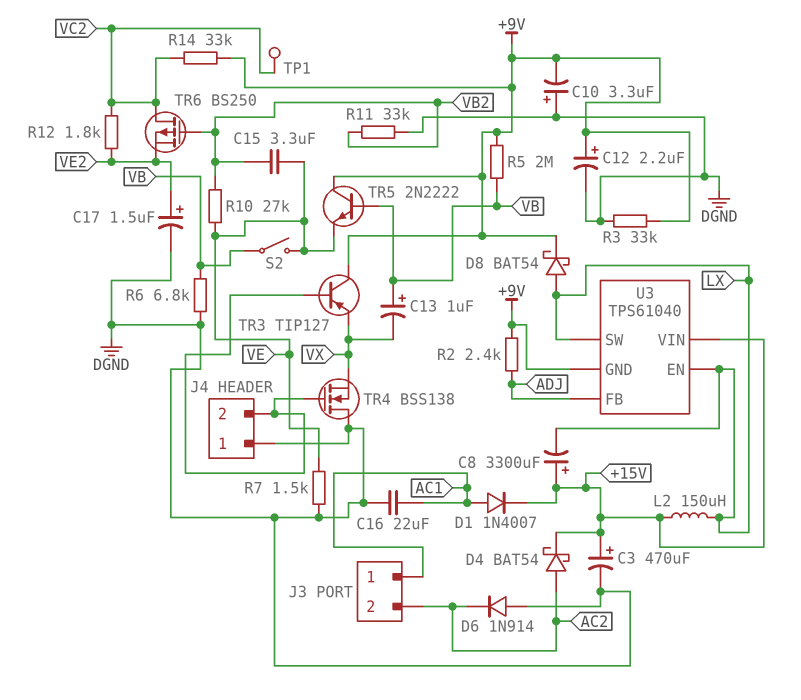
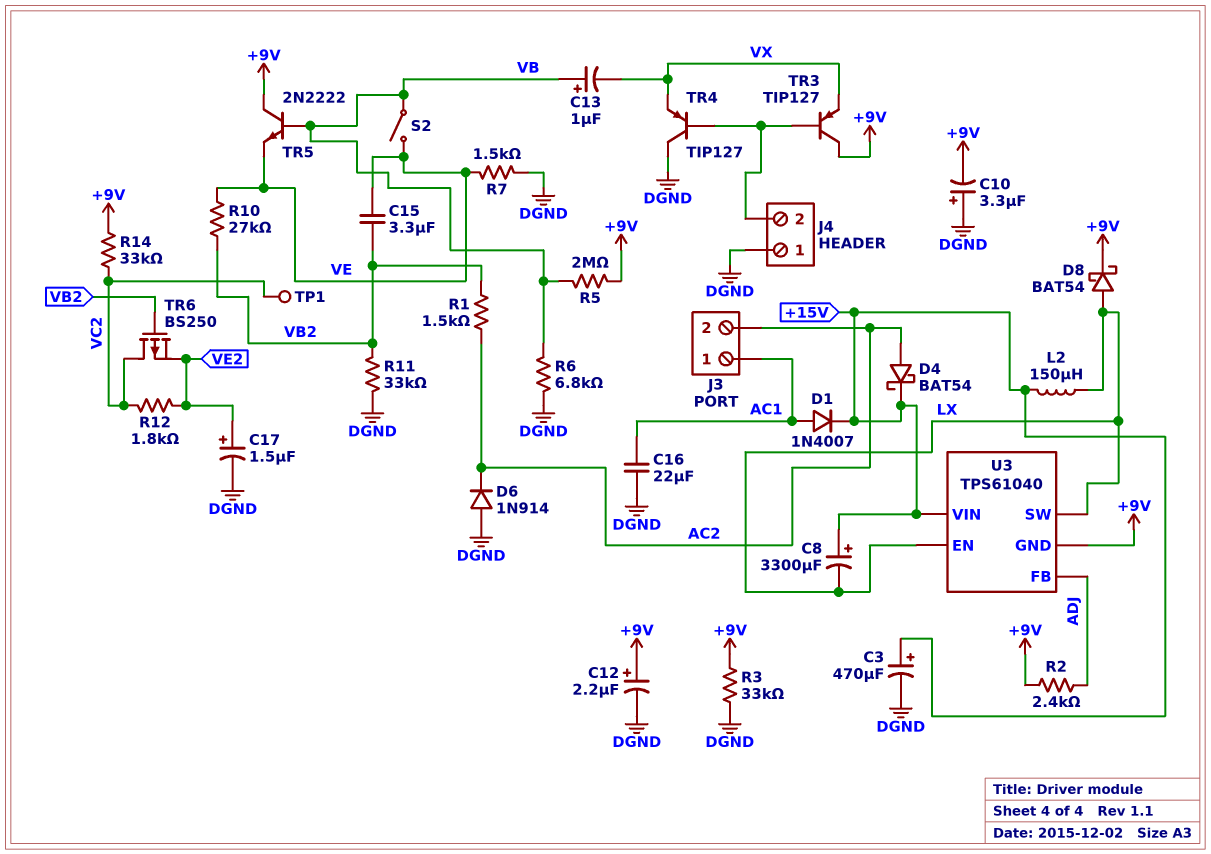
R1: none -> 1.5k (AC2, VB2)
TR4: NMOS BSS138 (G J4/2, D DGND, S VX) -> PNP TIP127 (B J4/2, C DGND, E VX)

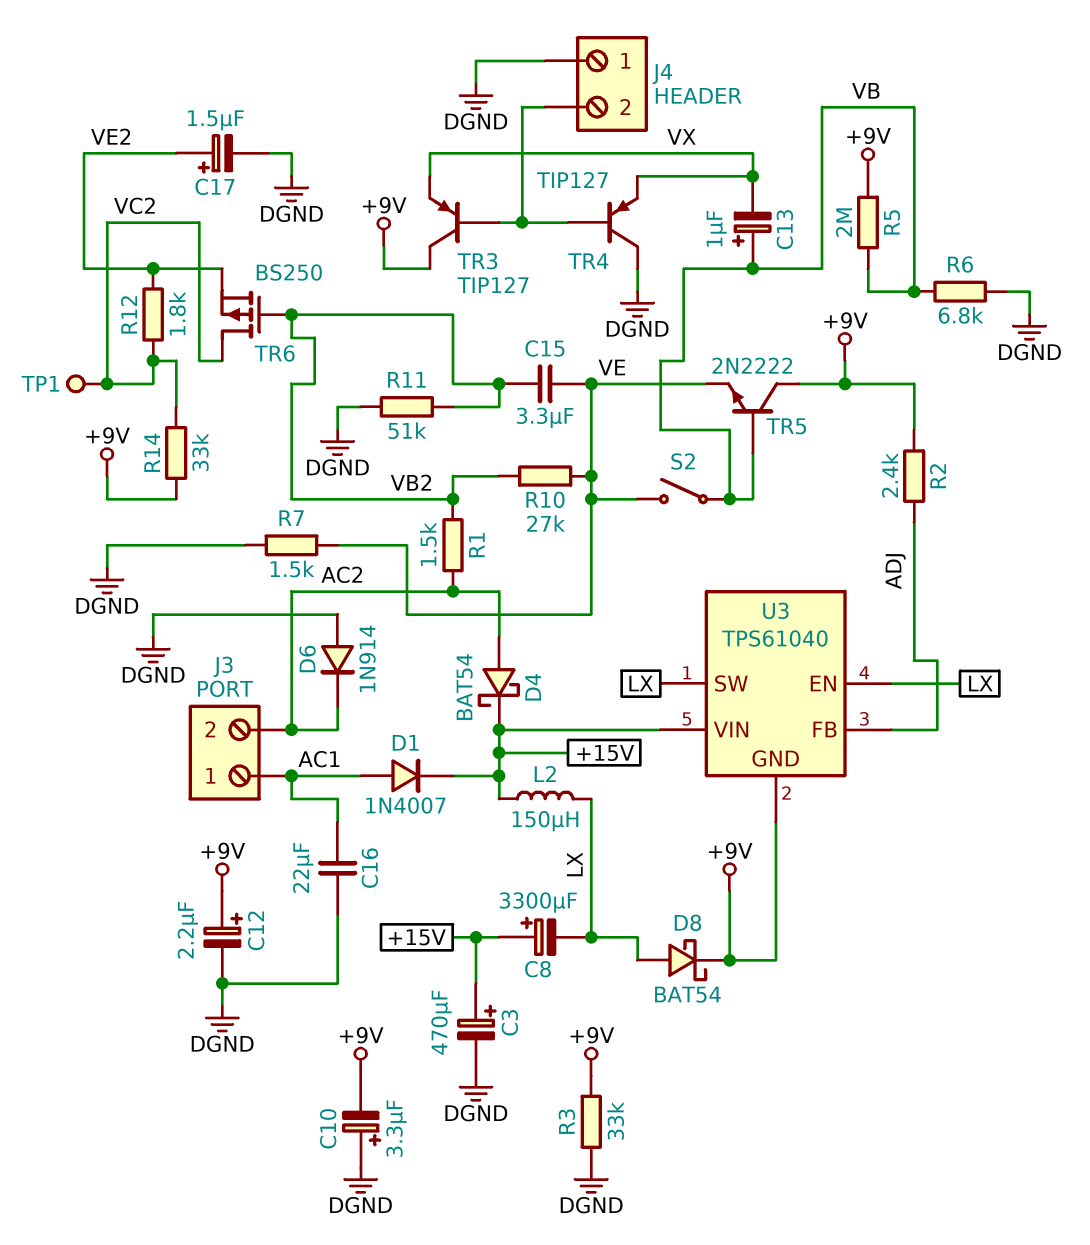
R11: 33k (DGND, VB2) -> 51k (DGND, VB2)

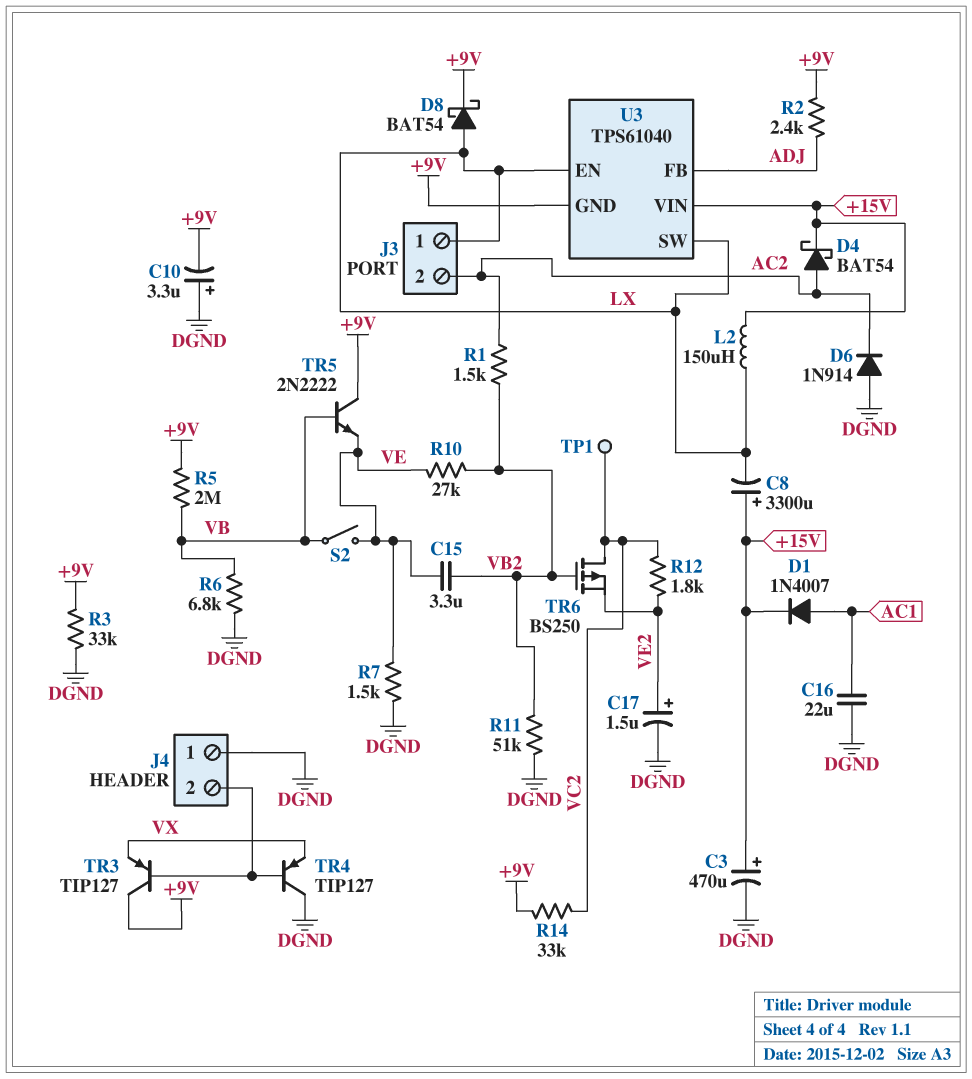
C12: 2.2uF (plus +9V, minus DGND) -> none
C13: 1uF (plus VB, minus VX) -> none
J3 pin 1: AC1 -> LX

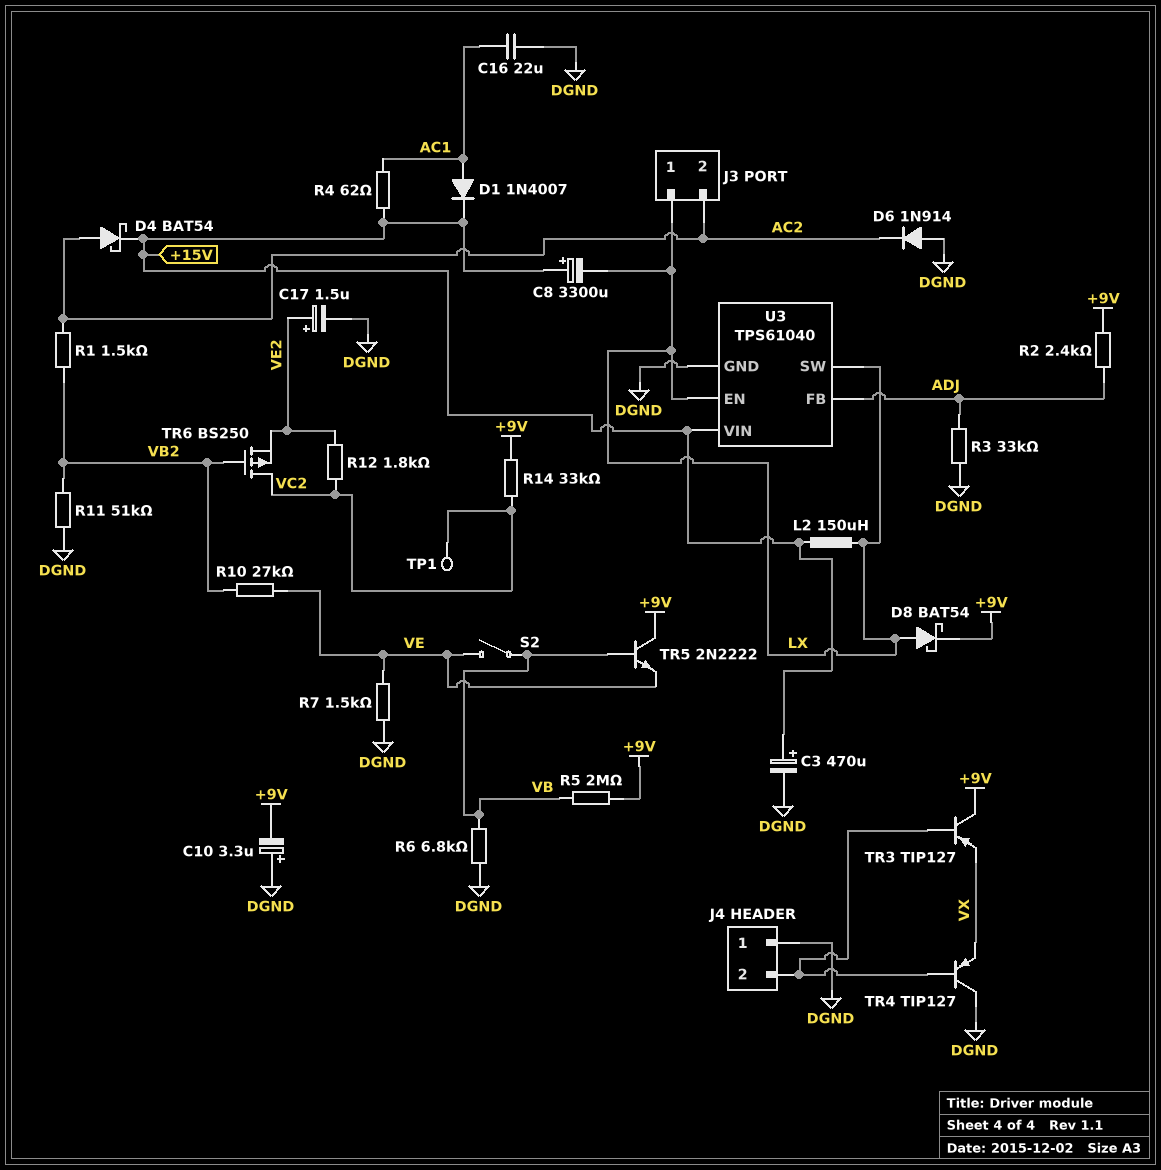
C15: 3.3uF (VB2, VE) -> none
R3: 33k (+9V, DGND) -> 33k (ADJ, DGND)
R4: none -> 62 (+15V, AC1)
U3 pin GND: +9V -> DGND

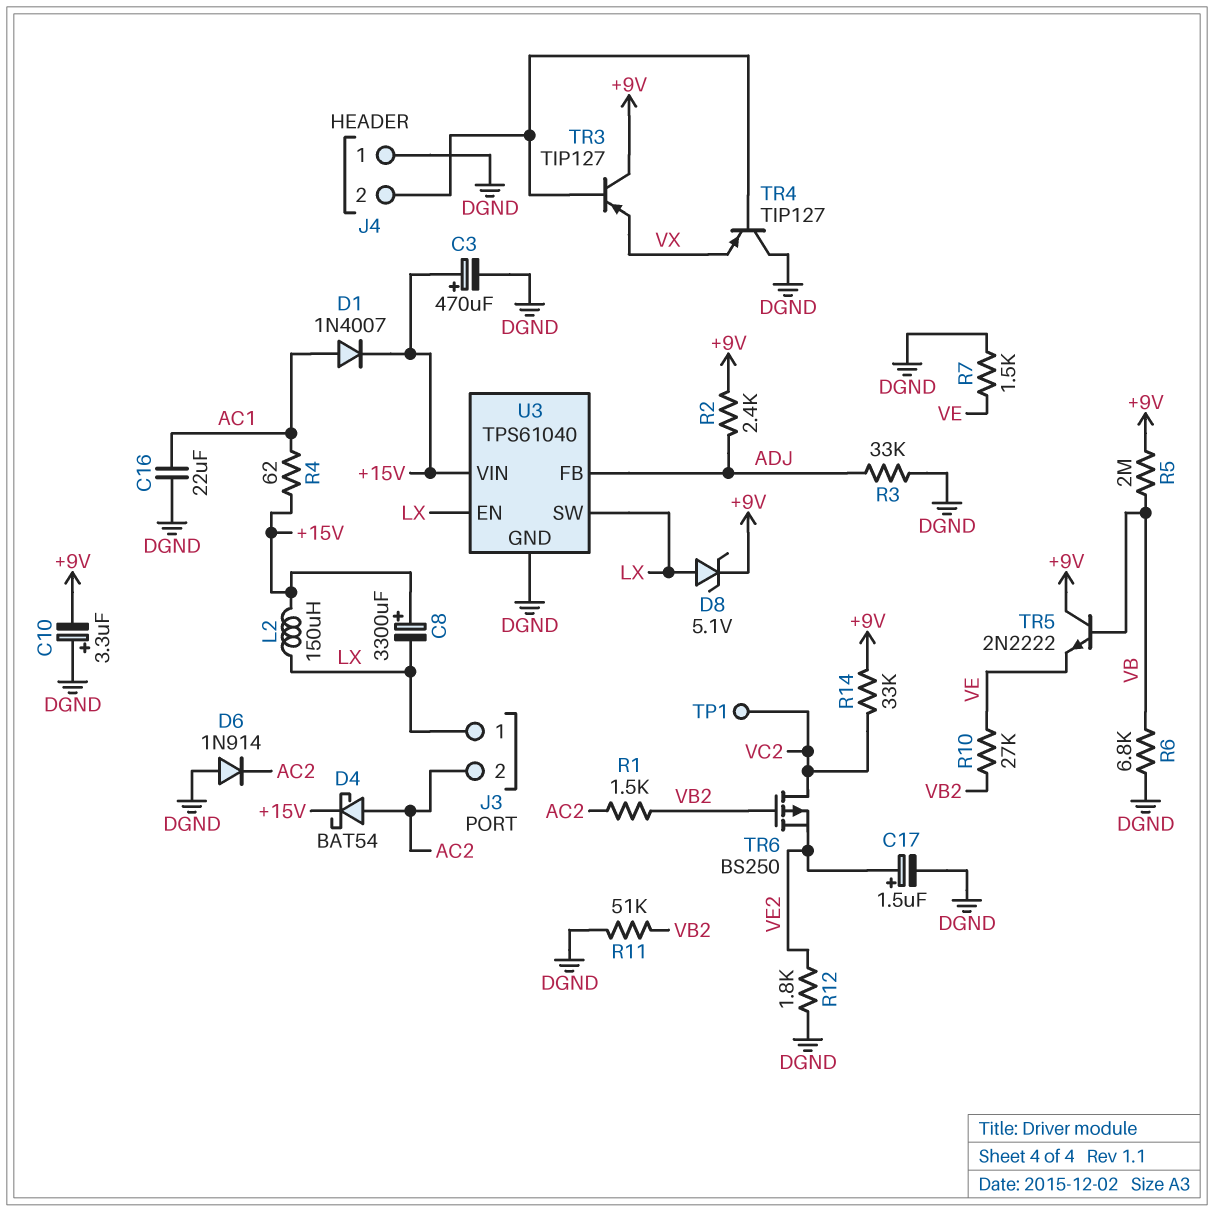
D8: schottky BAT54 (A LX, K +9V) -> zener 5.1V (A LX, K +9V)
R12: 1.8k (VC2, VE2) -> 1.8k (DGND, VE2)
S2: switch (VB, VE) -> none

